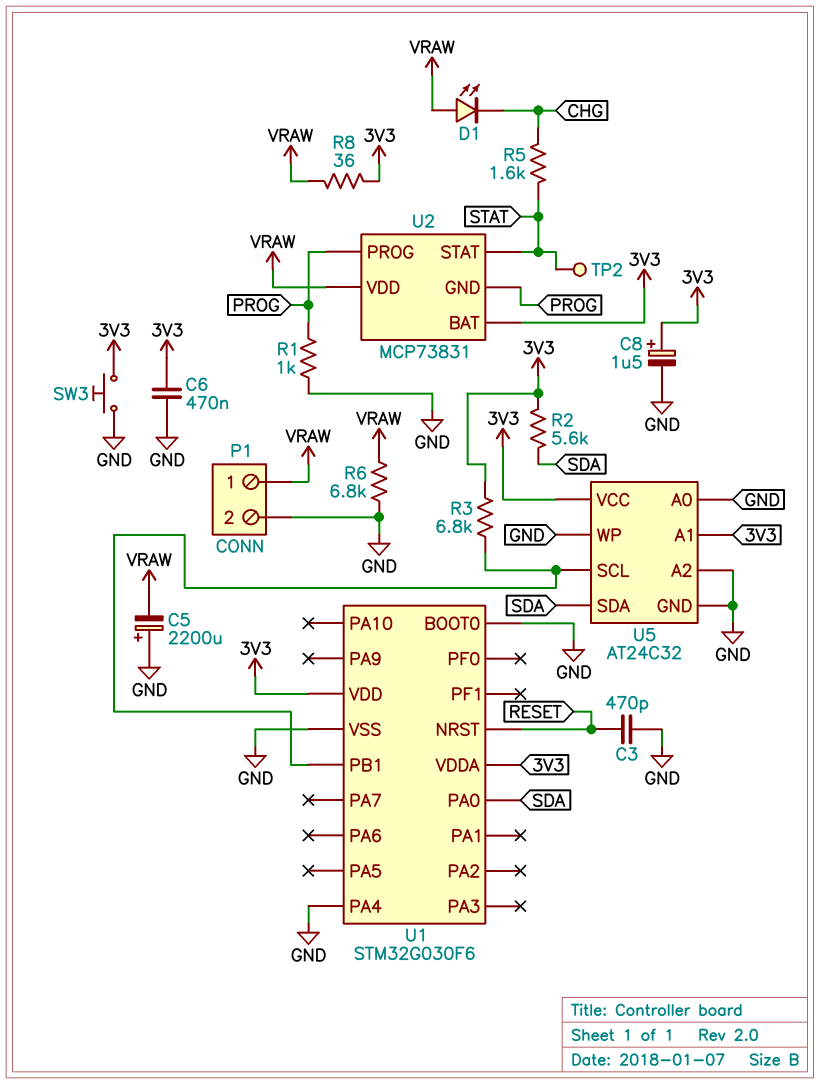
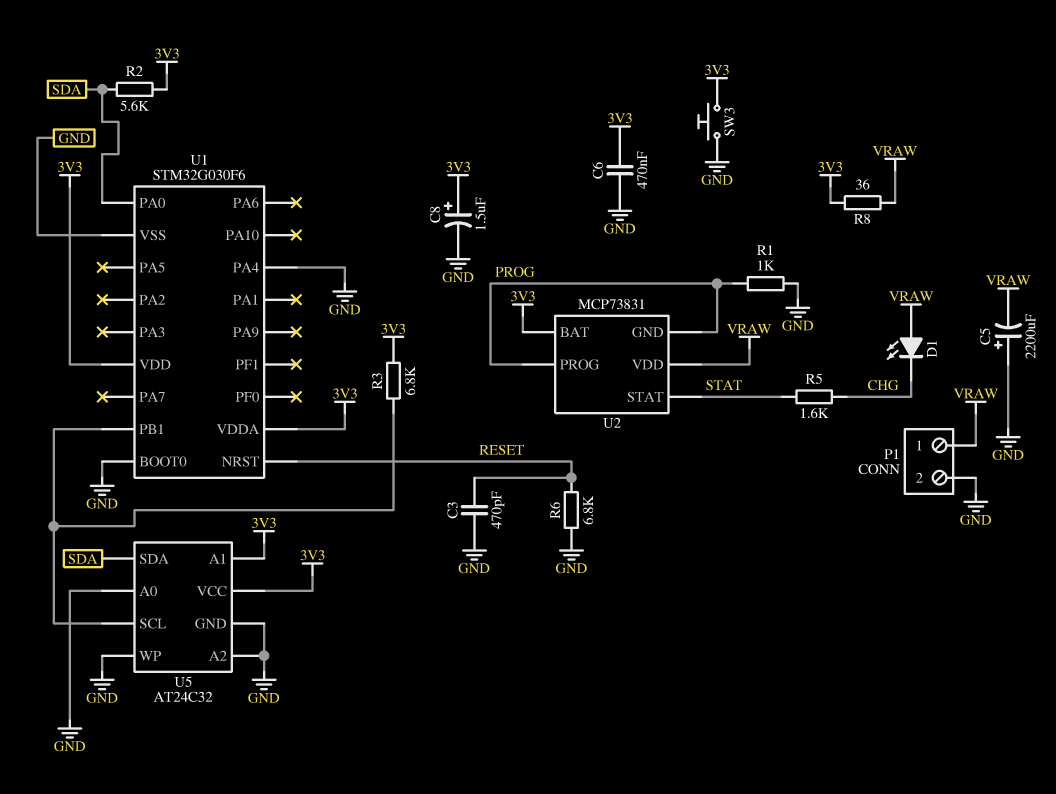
R6: 6.8k (GND, VRAW) -> 6.8k (GND, RESET)
TP2: test point (STAT) -> none

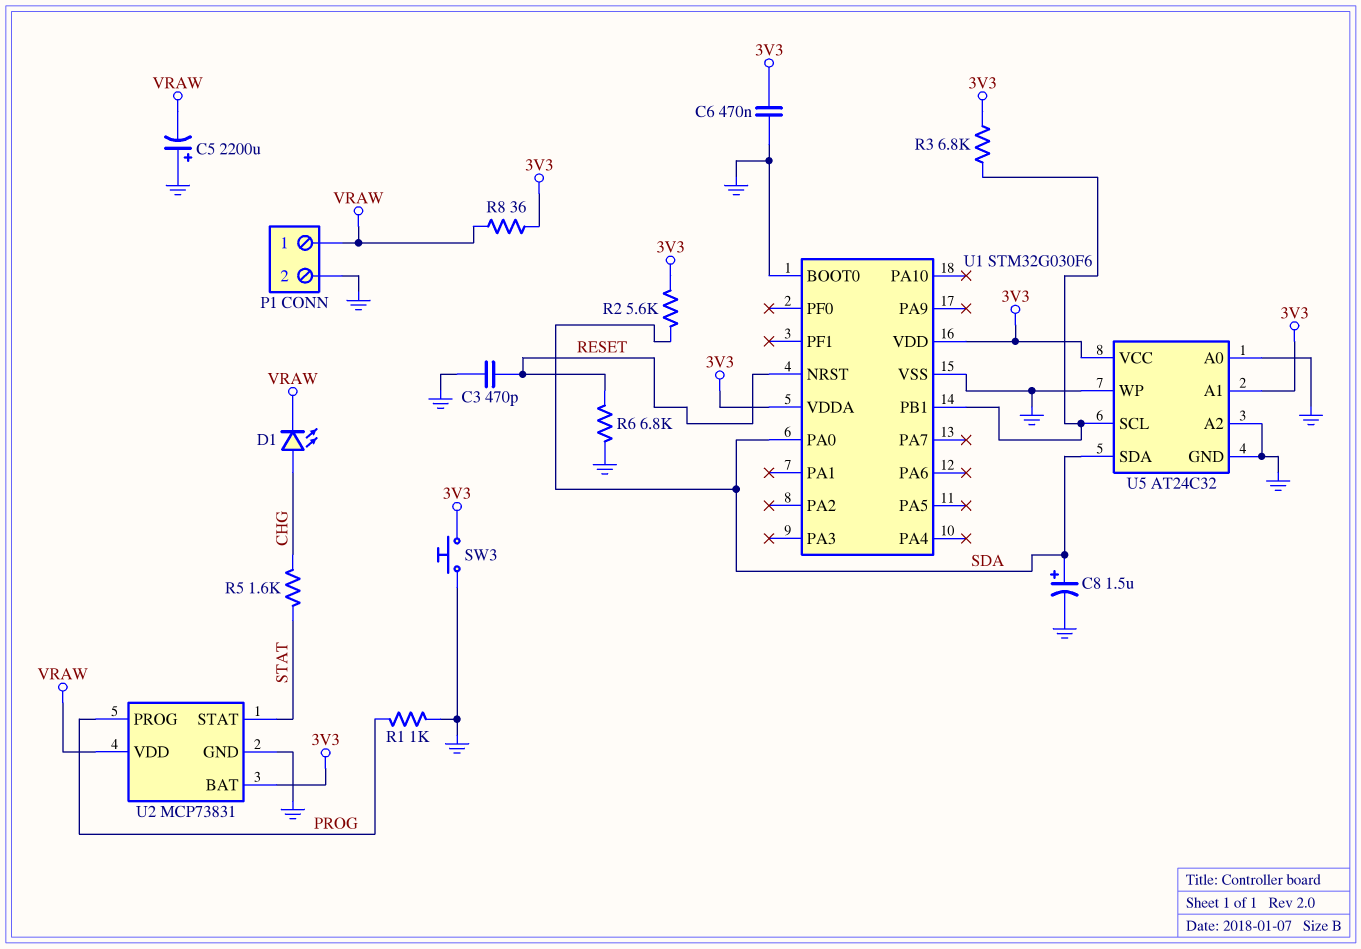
C8: 1.5uF (plus 3V3, minus GND) -> 1.5uF (plus SDA, minus GND)
D1: LED (A VRAW, K CHG) -> LED (A CHG, K VRAW)
U1 pin PA4: GND -> none
U2 pin GND: PROG -> GND

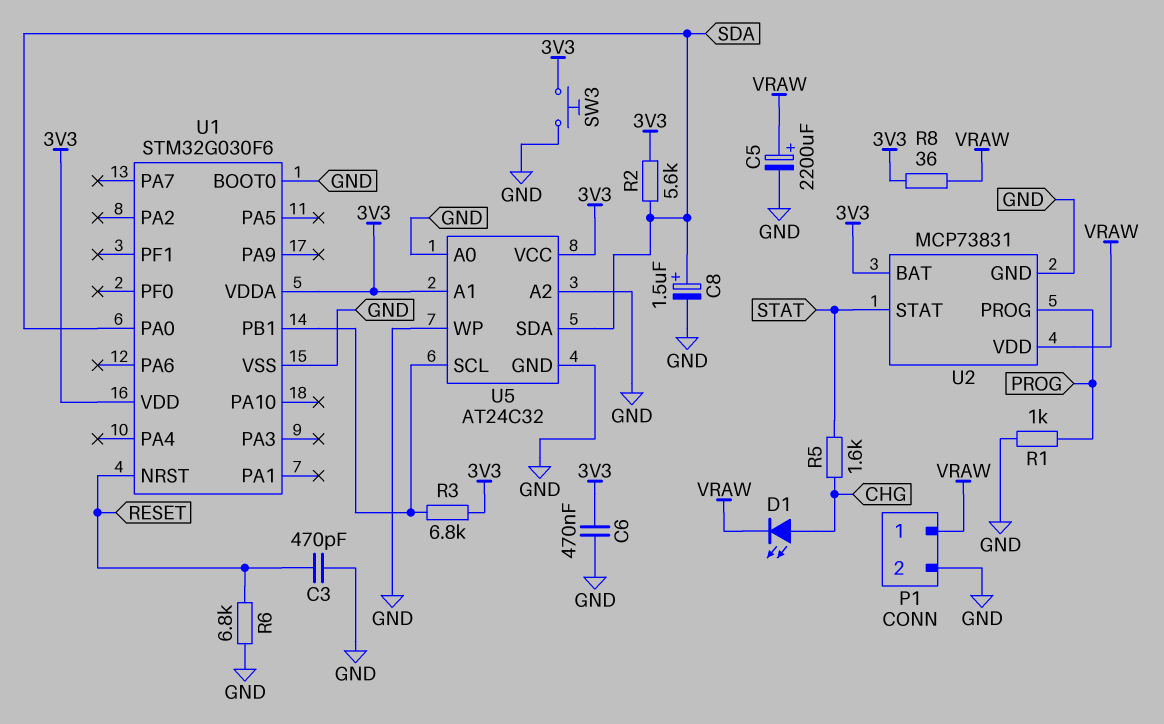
C5: 2200uF (plus GND, minus VRAW) -> 2200uF (plus VRAW, minus GND)

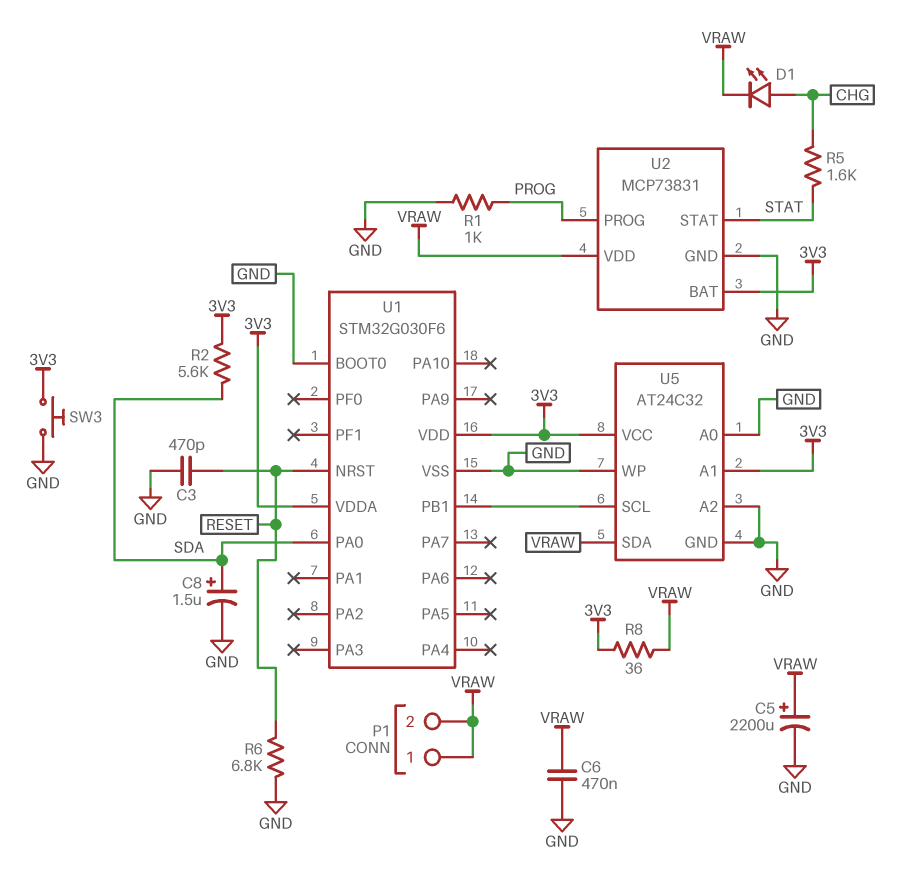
C6: 470nF (3V3, GND) -> 470nF (GND, VRAW)
P1 pin 2: GND -> VRAW
R3: 6.8k (3V3, U1/PB1) -> none
U5 pin SDA: SDA -> VRAW

